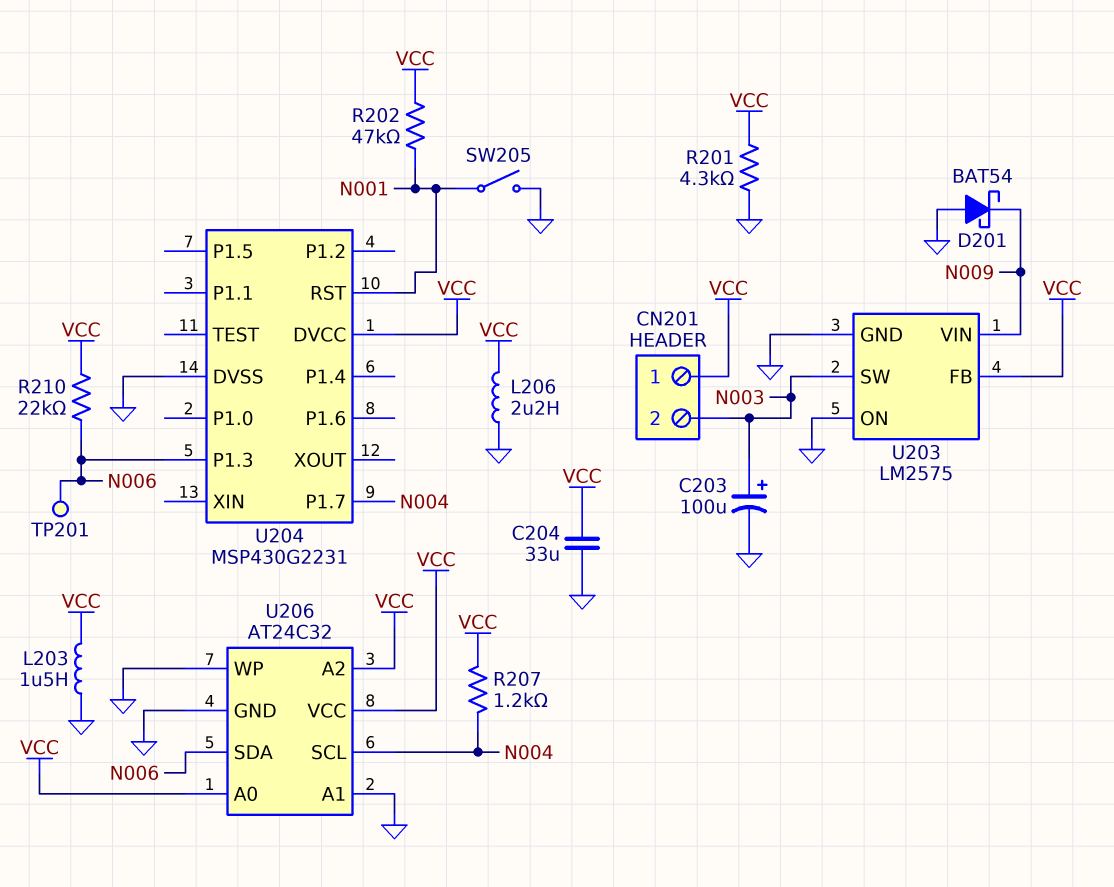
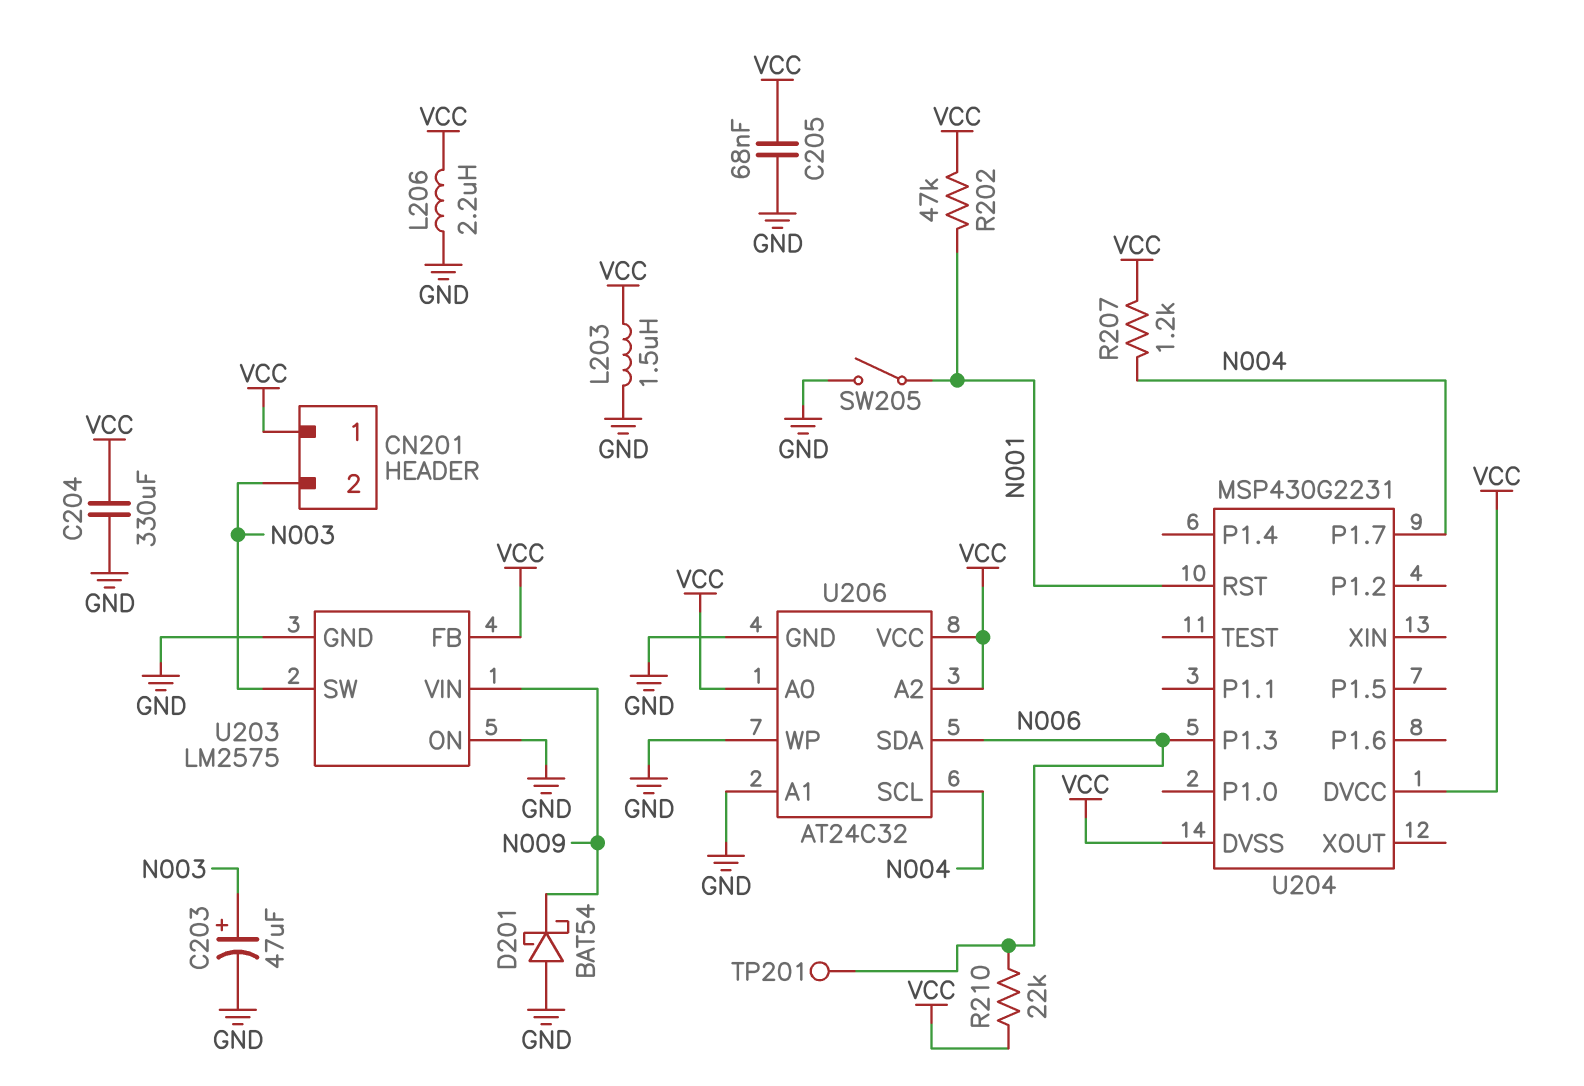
C203: 100uF (plus N003, minus GND) -> 47uF (plus N003, minus GND)
C204: 33uF (GND, VCC) -> 330uF (GND, VCC)
C205: none -> 68nF (GND, VCC)
R201: 4.3k (GND, VCC) -> none
U204 pin DVSS: GND -> VCC

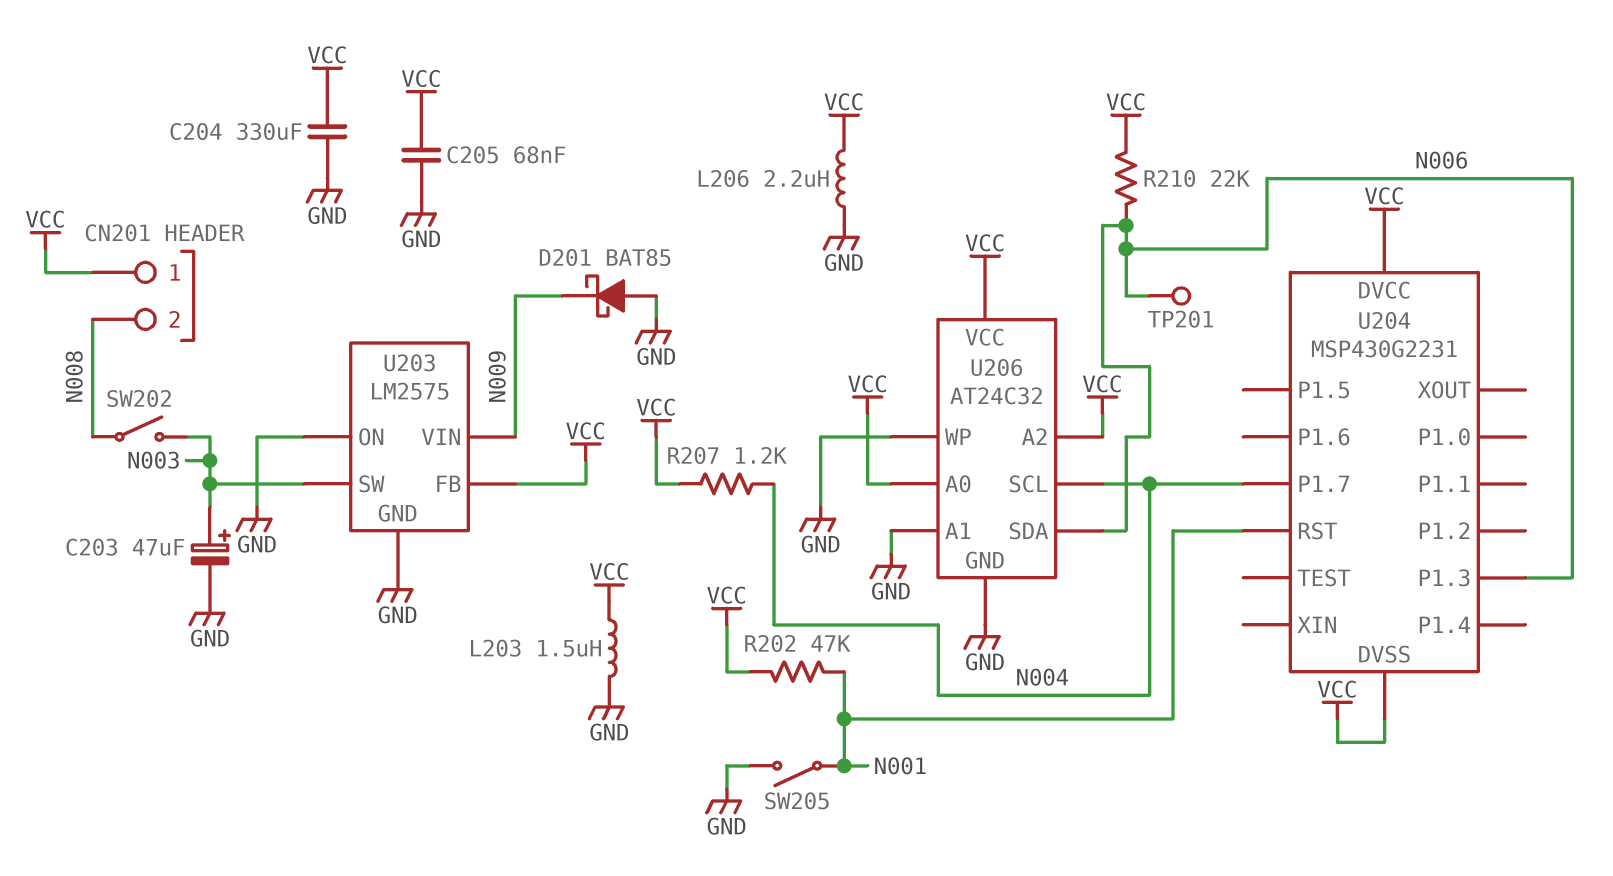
CN201 pin 2: N003 -> N008
D201: schottky BAT54 (A GND, K N009) -> schottky BAT85 (A GND, K N009)
SW202: none -> switch (N003, N008)

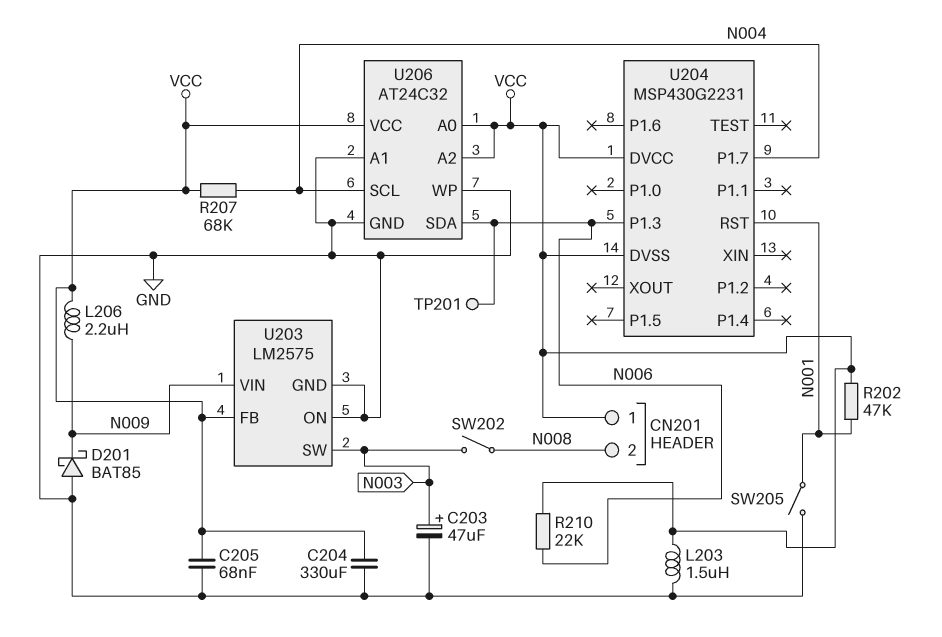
L206: 2.2uH (GND, VCC) -> 2.2uH (N009, VCC)
R207: 1.2k (N004, VCC) -> 68k (N004, VCC)

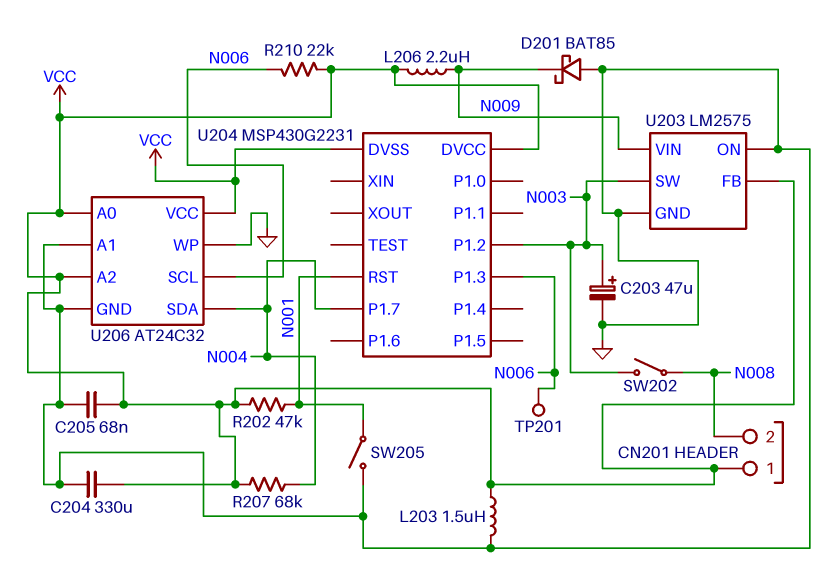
U204 pin P1.2: none -> N003
U206 pin SCL: N004 -> N006
U206 pin SDA: N006 -> N004

